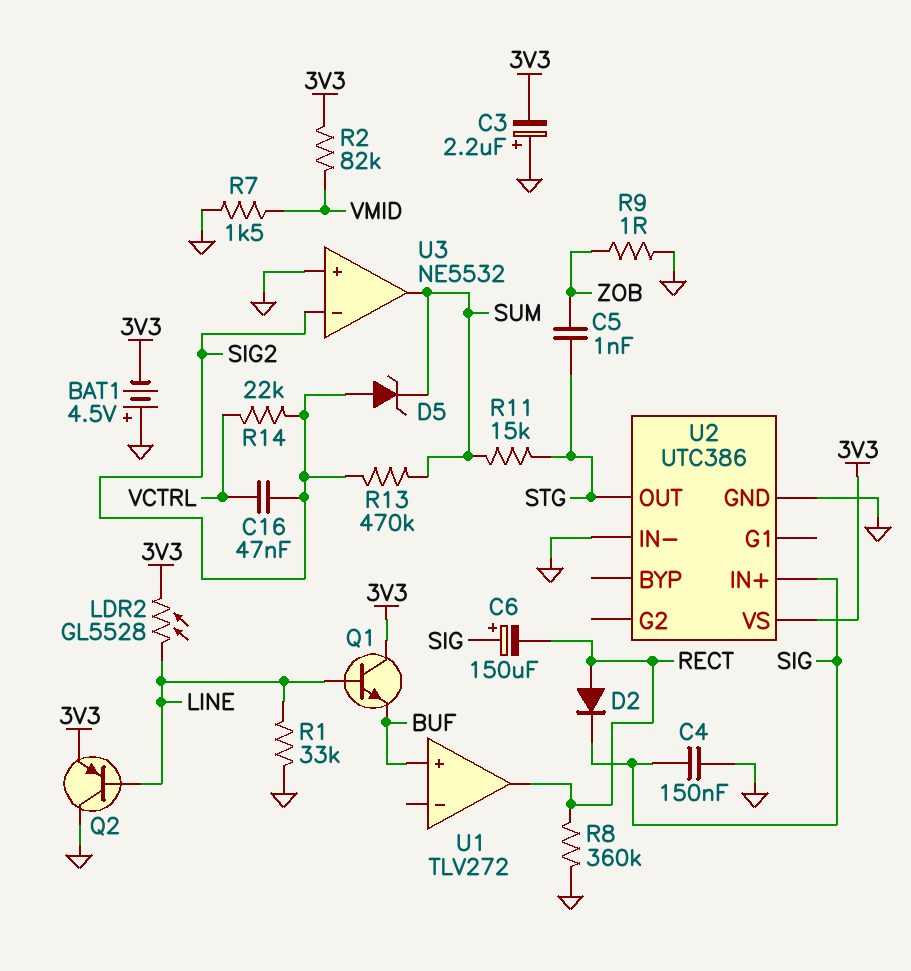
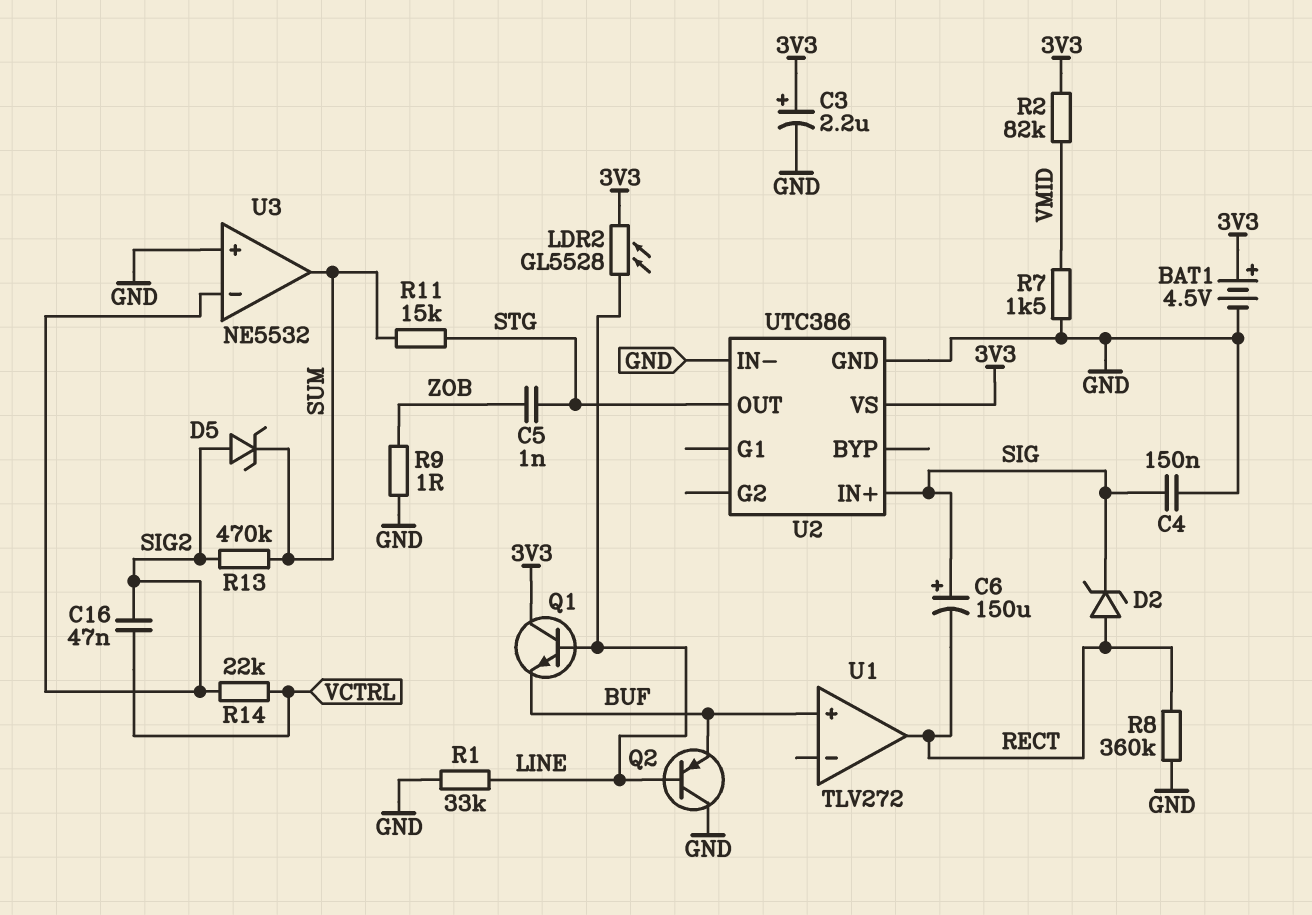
BAT1: 4.5V (plus GND, minus 3V3) -> 4.5V (plus 3V3, minus GND)
C3: 2.2uF (plus GND, minus 3V3) -> 2.2uF (plus 3V3, minus GND)
D2: diode (A RECT, K SIG) -> zener (A RECT, K SIG)
Q2: PNP (B LINE, C GND, E 3V3) -> PNP (B LINE, C GND, E BUF)

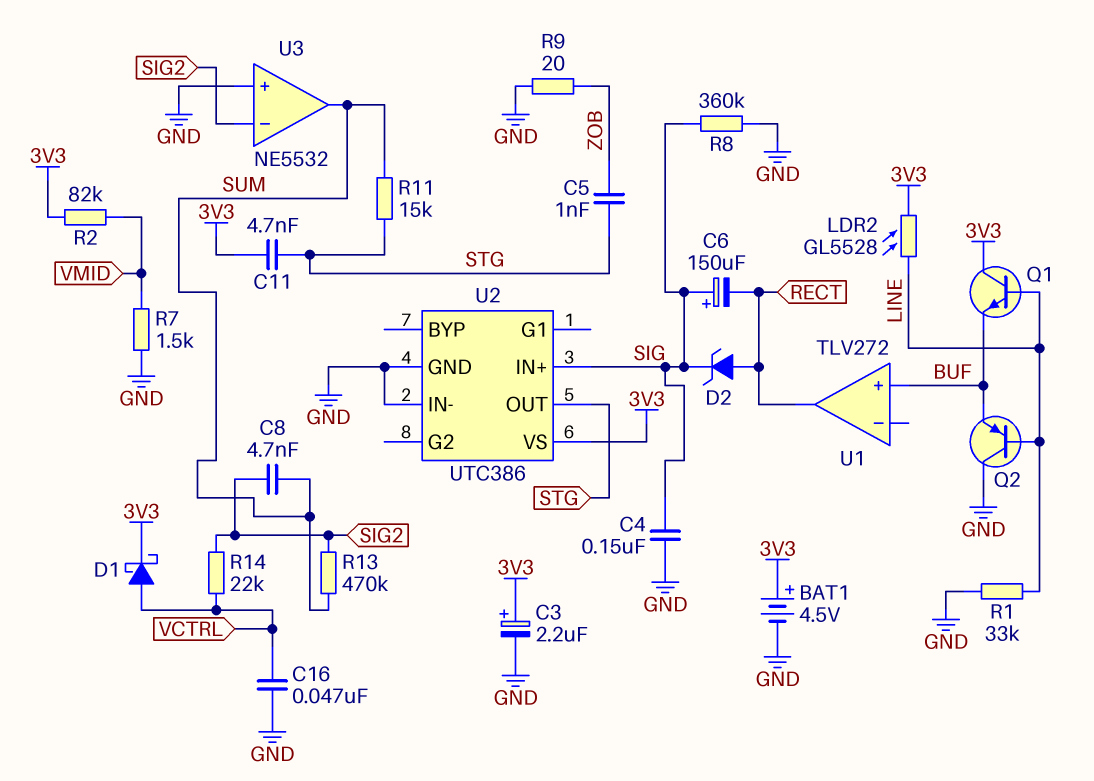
C8: none -> 4.7nF (SIG2, SUM)
C11: none -> 4.7nF (3V3, STG)
C16: 47nF (SIG2, VCTRL) -> 47nF (GND, VCTRL)
D1: none -> schottky (A VCTRL, K 3V3)
D5: zener (A SIG2, K SUM) -> none
R8: 360k (GND, RECT) -> 360k (GND, SIG)
R9: 1 (GND, ZOB) -> 20 (GND, ZOB)

